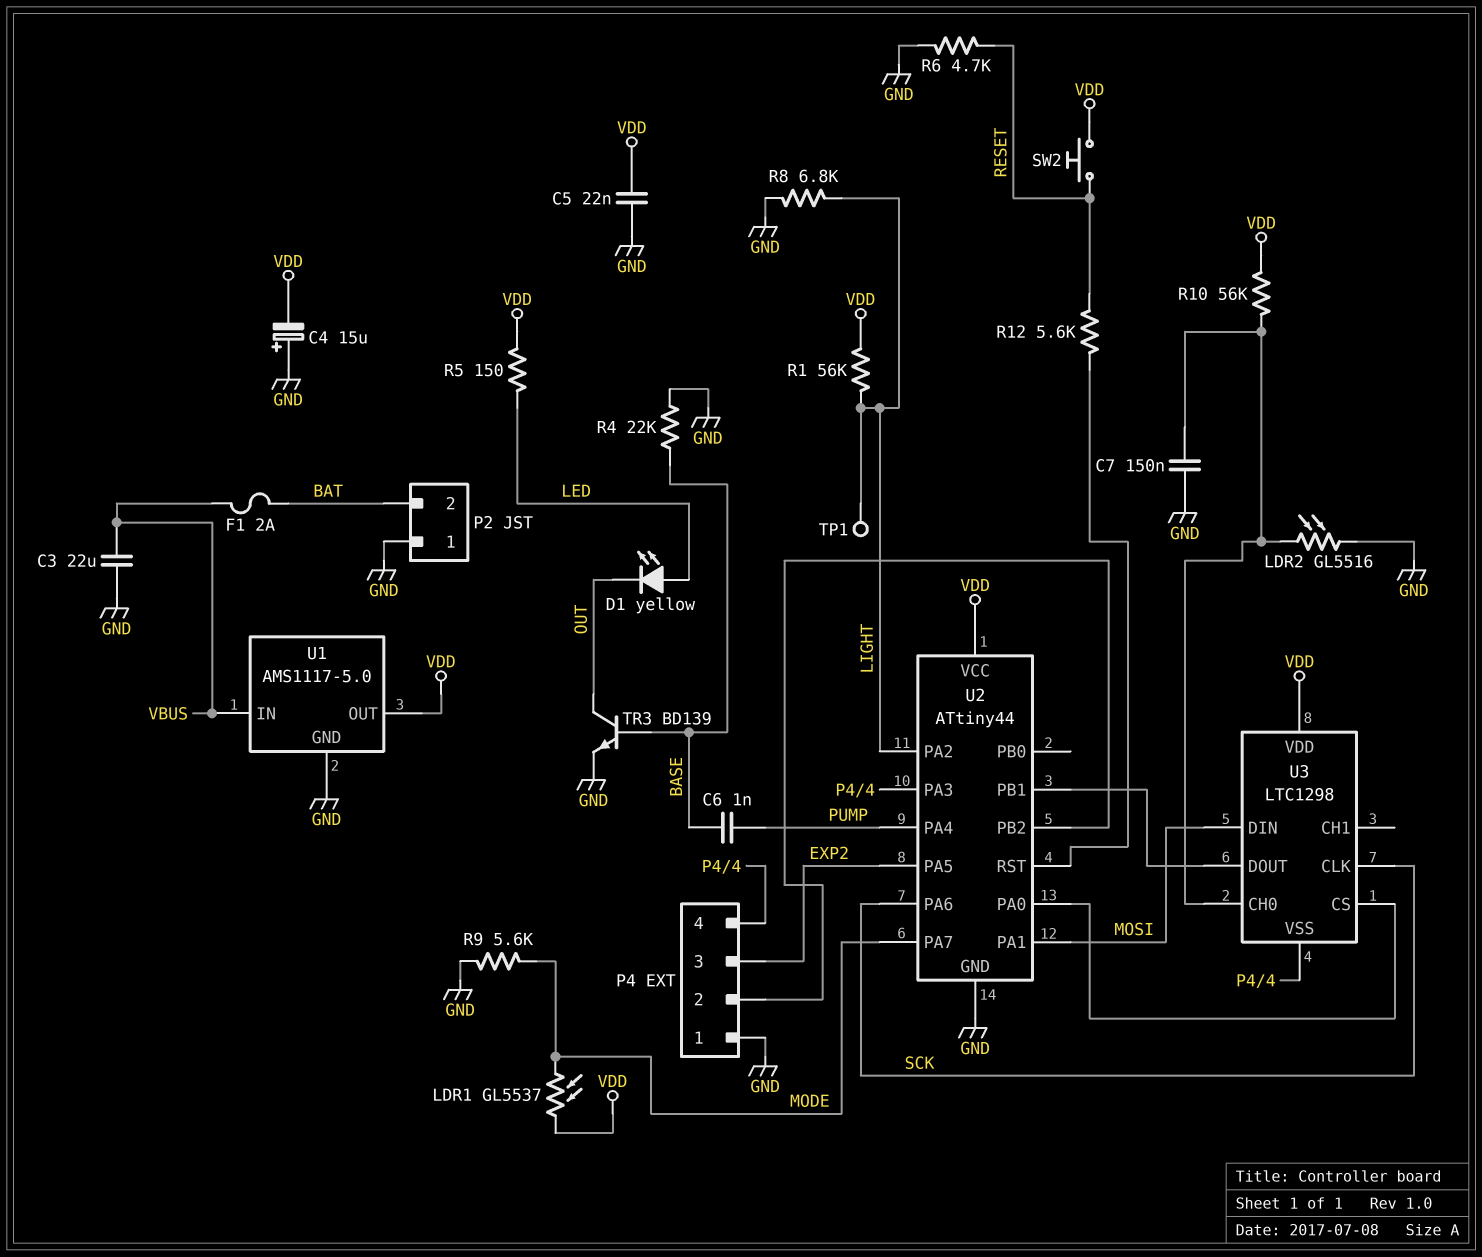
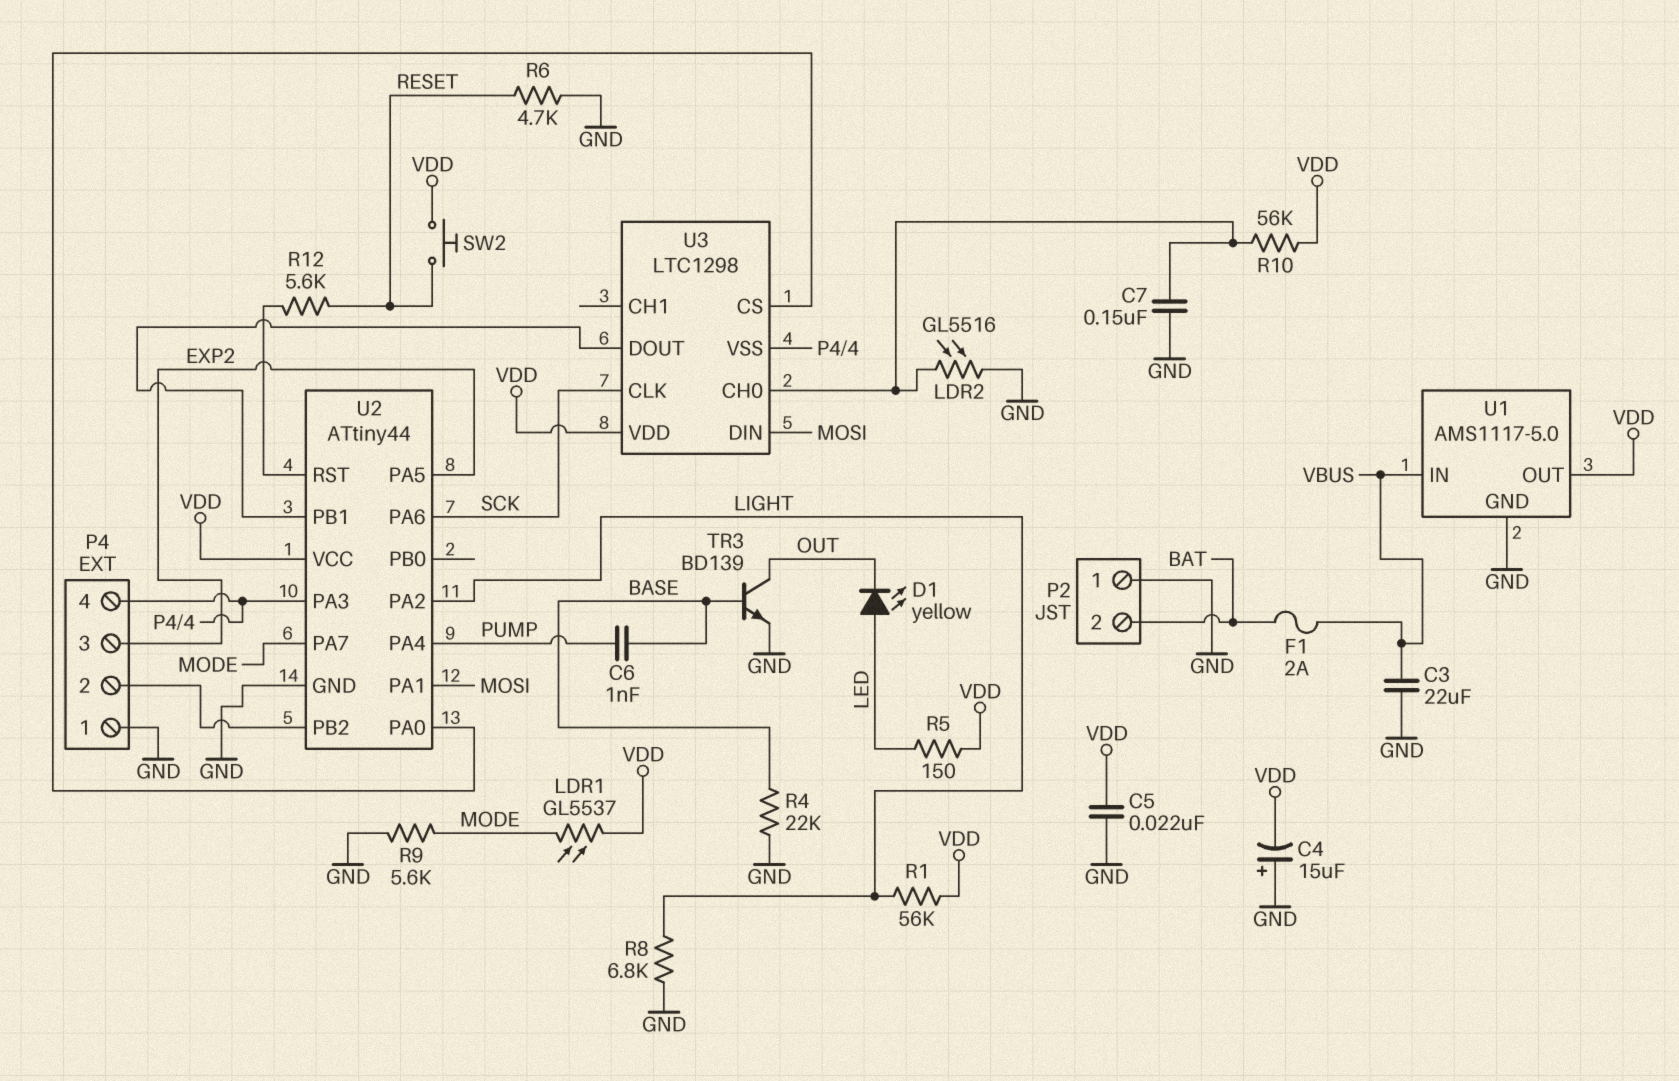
TP1: test point (LIGHT) -> none

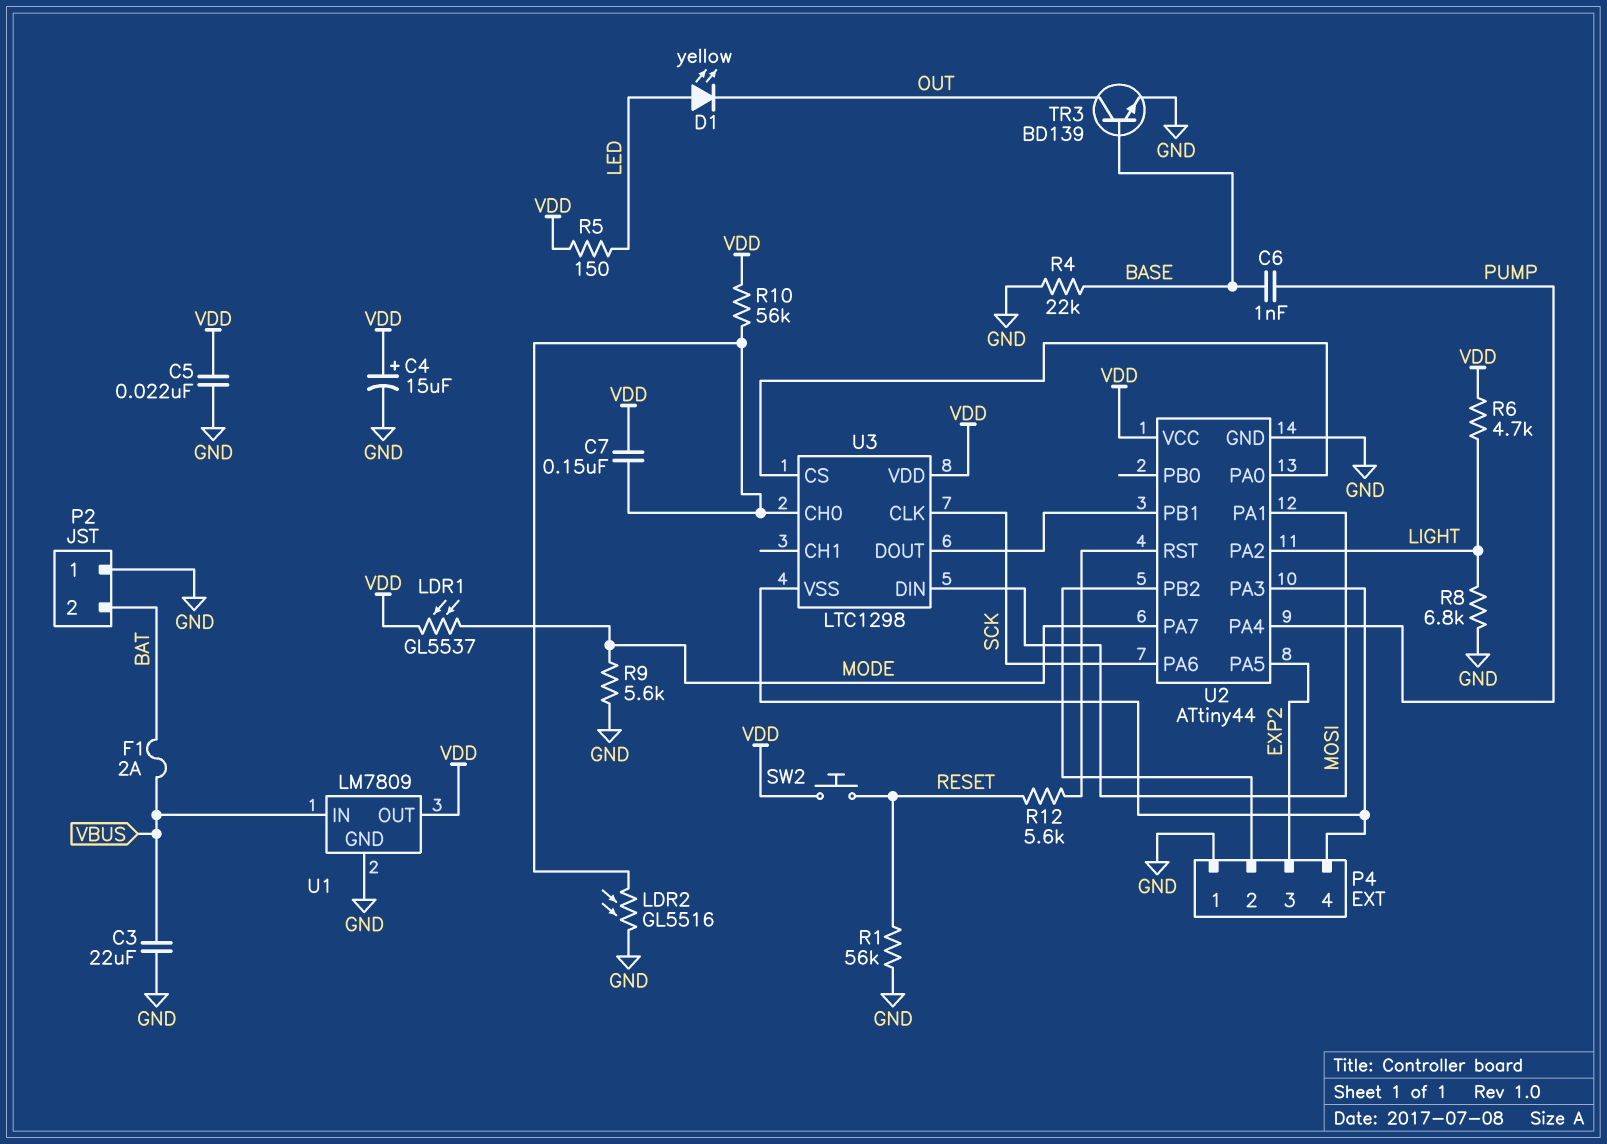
C4: 15uF (plus GND, minus VDD) -> 15uF (plus VDD, minus GND)
C7: 150nF (GND, U3/CH0) -> 150nF (U3/CH0, VDD)
R1: 56k (LIGHT, VDD) -> 56k (GND, RESET)
R6: 4.7k (GND, RESET) -> 4.7k (LIGHT, VDD)
U1: AMS1117-5.0 -> LM7809

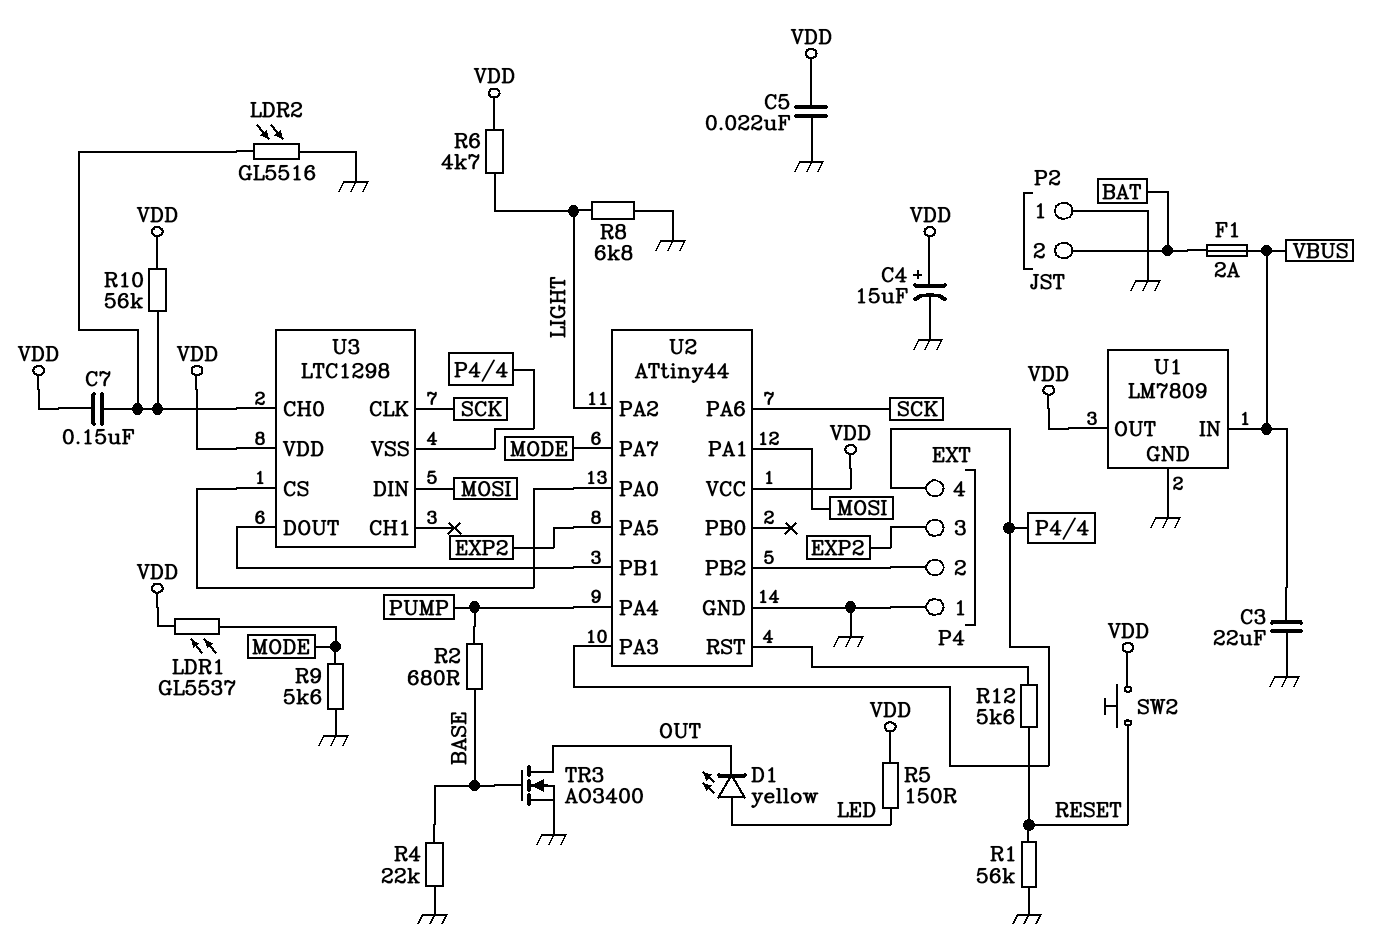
C6: 1nF (BASE, PUMP) -> none
R2: none -> 680 (BASE, PUMP)
TR3: NPN BD139 (B BASE, C OUT, E GND) -> NMOS AO3400 (G BASE, D OUT, S GND)

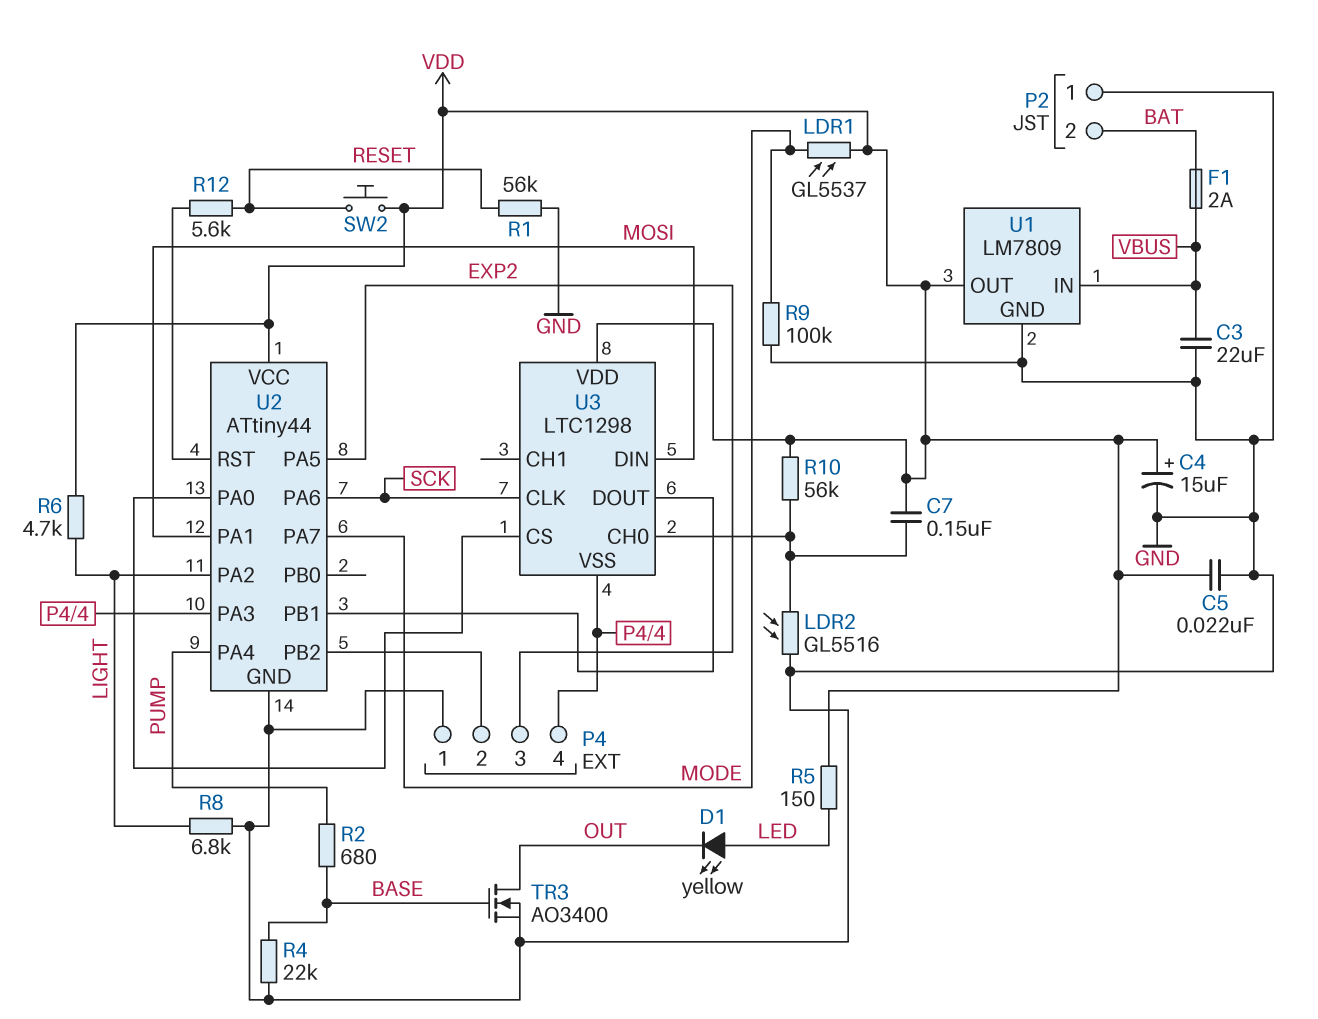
R9: 5.6k (GND, MODE) -> 100k (GND, MODE)

